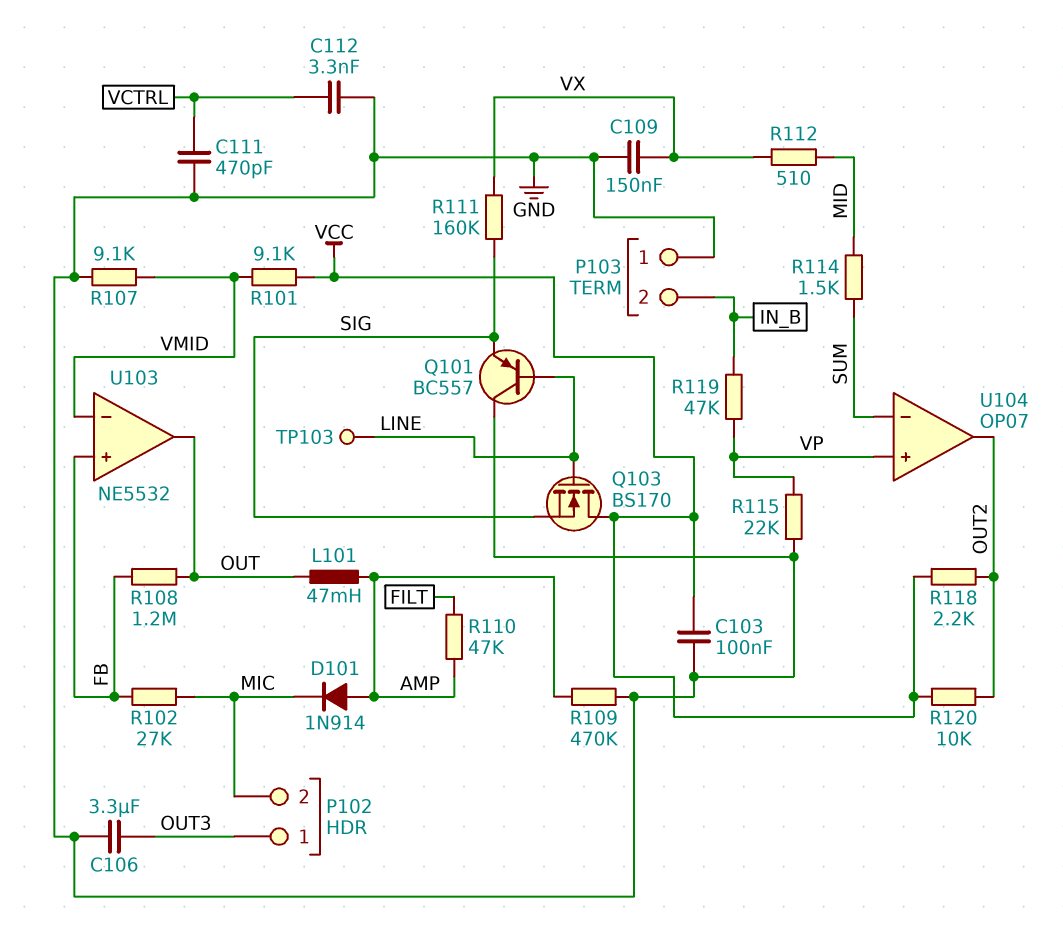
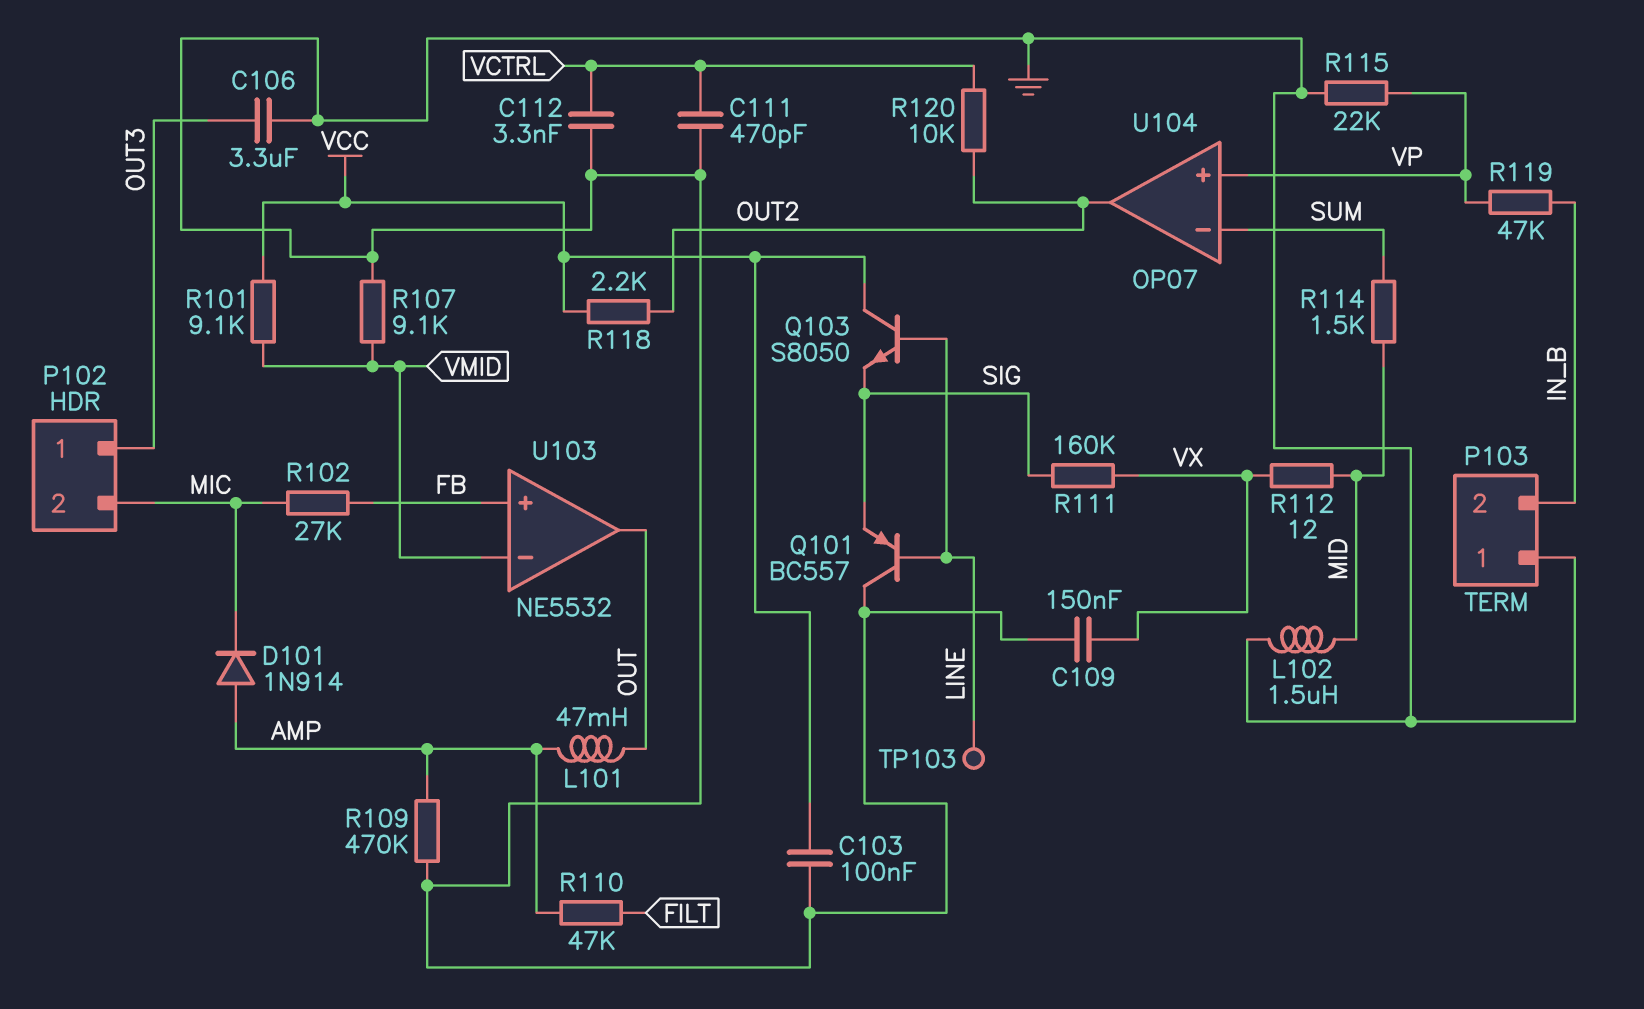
L102: none -> 1.5uH (GND, MID)
Q103: NMOS BS170 (G LINE, D VCC, S SIG) -> NPN S8050 (B LINE, C VCC, E SIG)
R108: 1.2M (FB, OUT) -> none
R112: 510 (MID, VX) -> 12 (MID, VX)
R120: 10k (OUT2, VCC) -> 10k (OUT2, VCTRL)

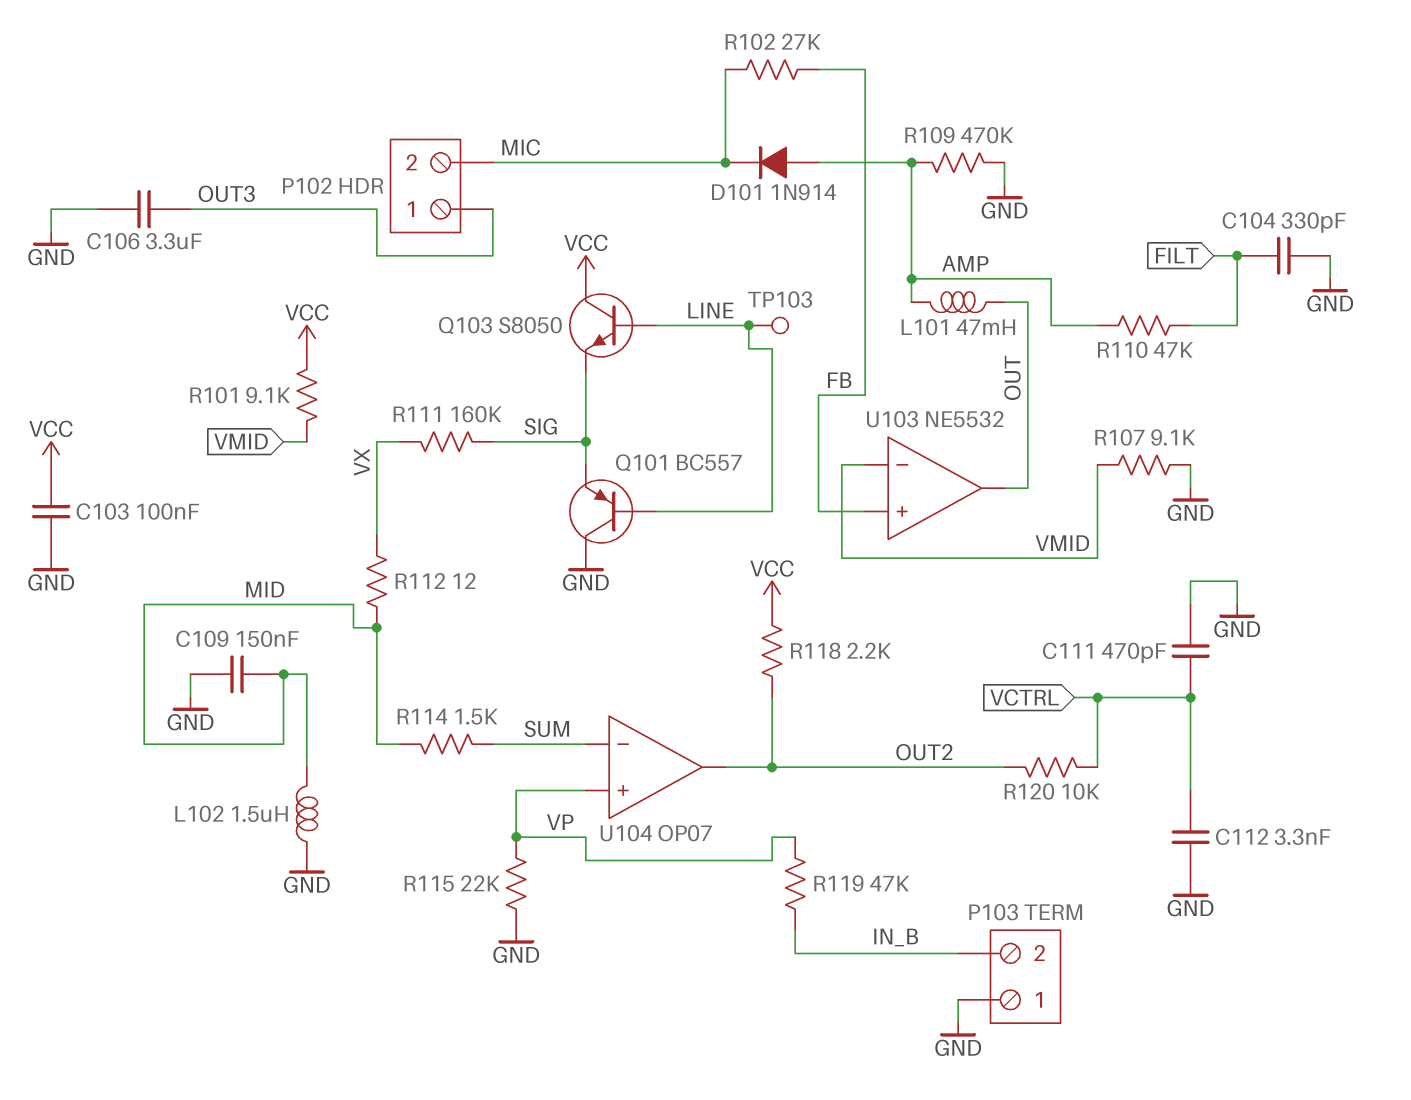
C104: none -> 330pF (FILT, GND)
C109: 150nF (GND, VX) -> 150nF (GND, MID)

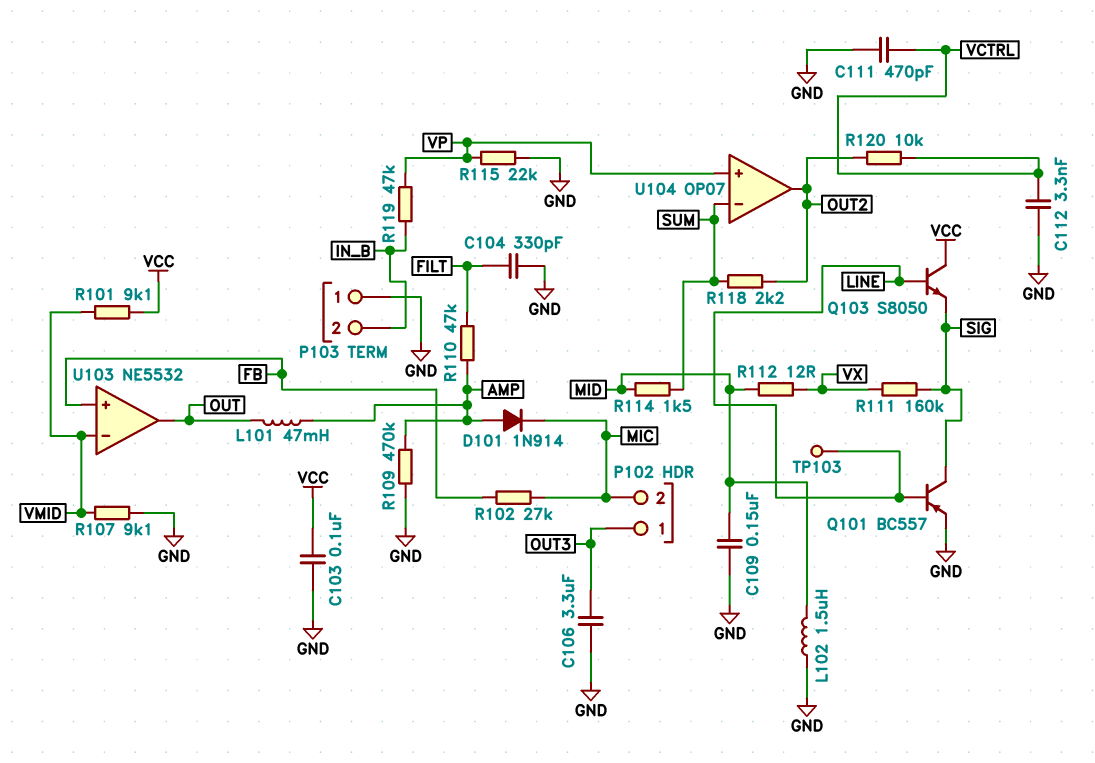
Q101: PNP BC557 (B LINE, C GND, E SIG) -> PNP BC557 (B LINE, C SIG, E GND)
R118: 2.2k (OUT2, VCC) -> 2.2k (OUT2, SUM)

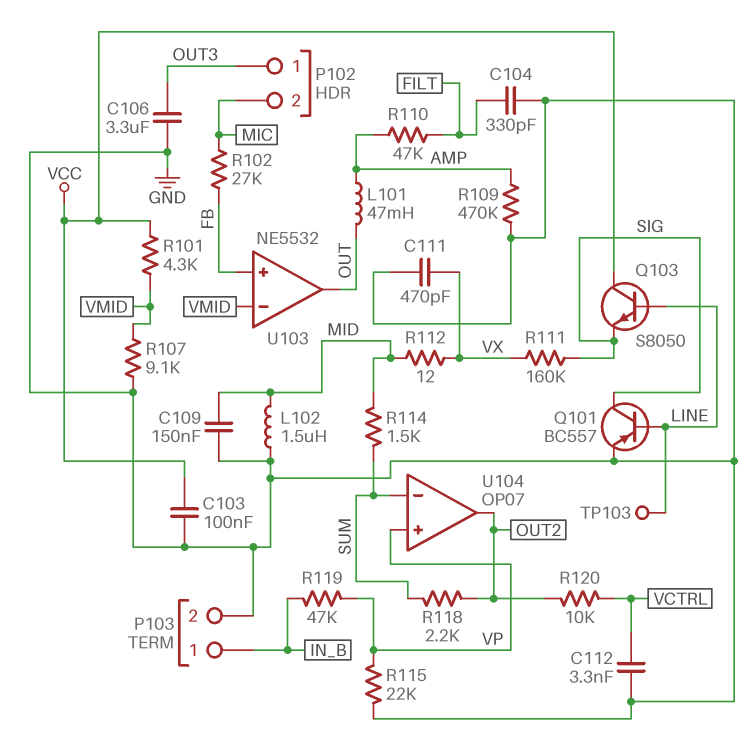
C111: 470pF (GND, VCTRL) -> 470pF (GND, VX)
D101: diode 1N914 (A AMP, K MIC) -> none
P103 pin 1: GND -> IN_B
P103 pin 2: IN_B -> GND
R101: 9.1k (VCC, VMID) -> 4.3k (VCC, VMID)

